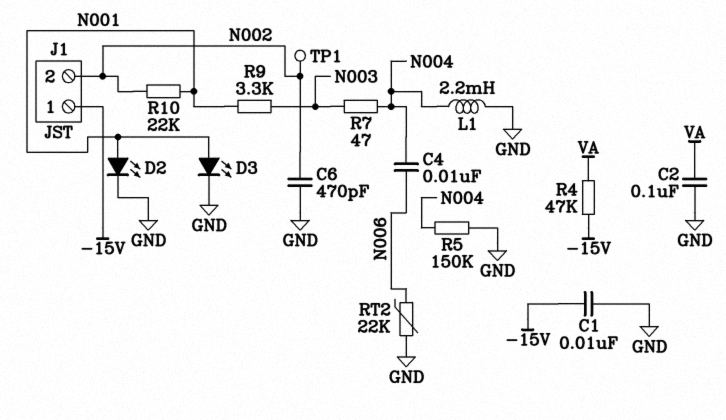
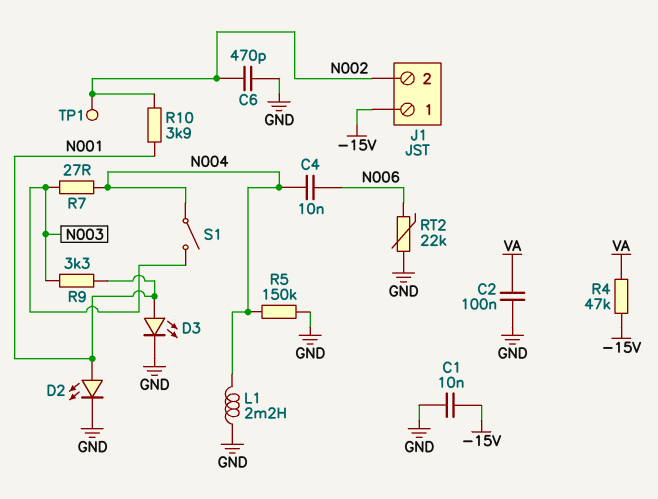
R7: 47 (N003, N004) -> 27 (N003, N004)
R10: 22k (N001, N002) -> 3.9k (N001, N002)
S1: none -> switch (N003, N004)

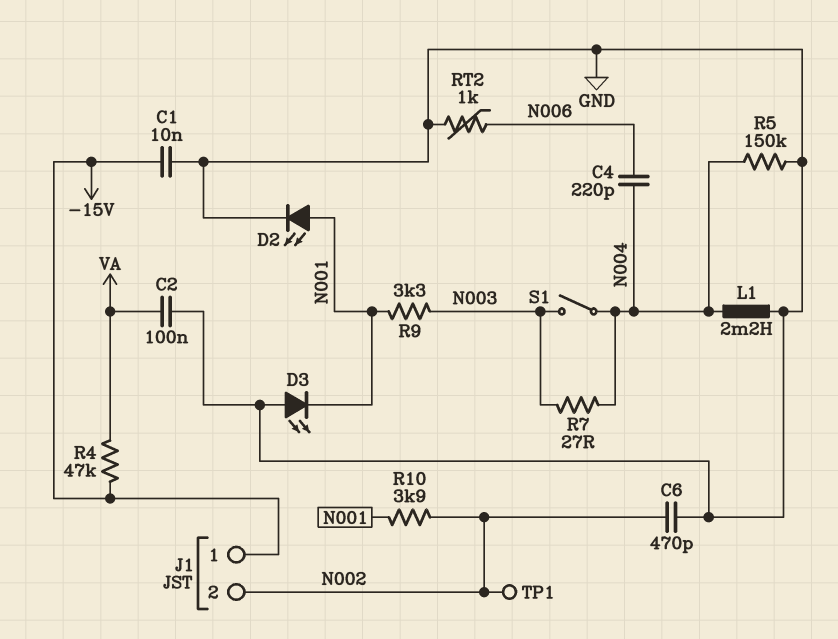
C4: 10nF (N004, N006) -> 220pF (N004, N006)
D3: LED (A N001, K GND) -> LED (A GND, K N001)
RT2: 22k (GND, N006) -> 1k (GND, N006)

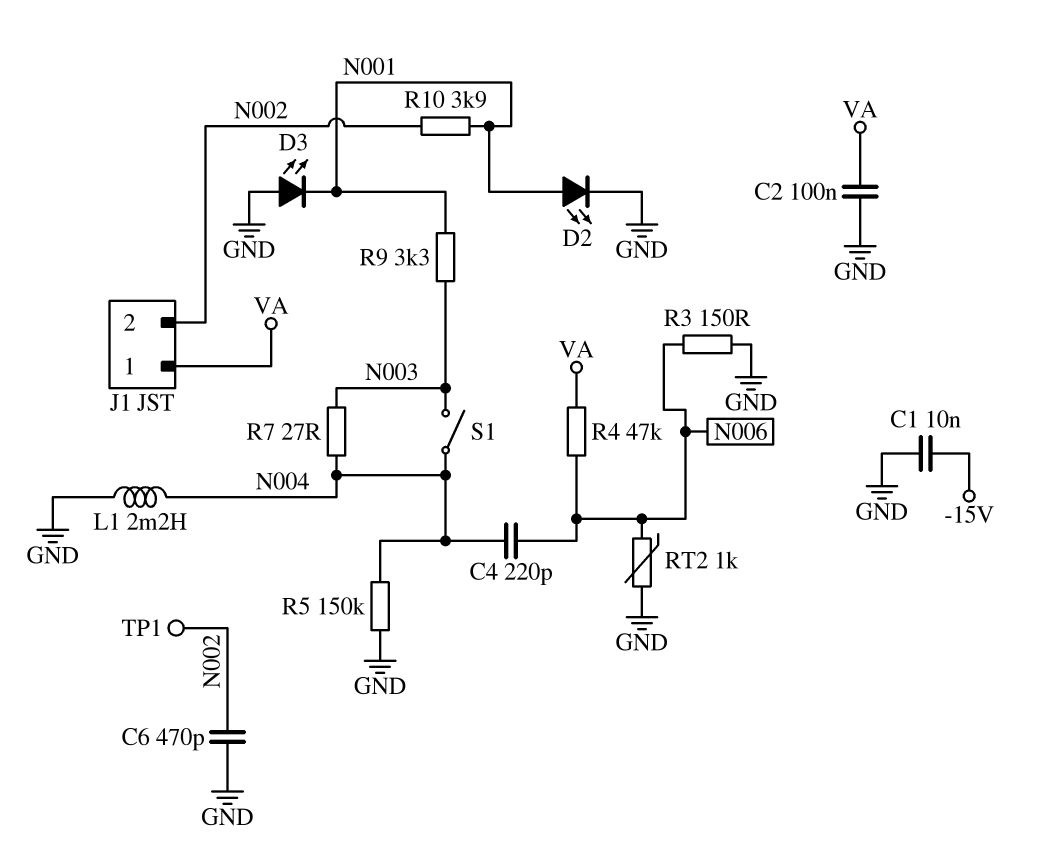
J1 pin 1: -15V -> VA
R3: none -> 150 (GND, N006)
R4: 47k (-15V, VA) -> 47k (N006, VA)

